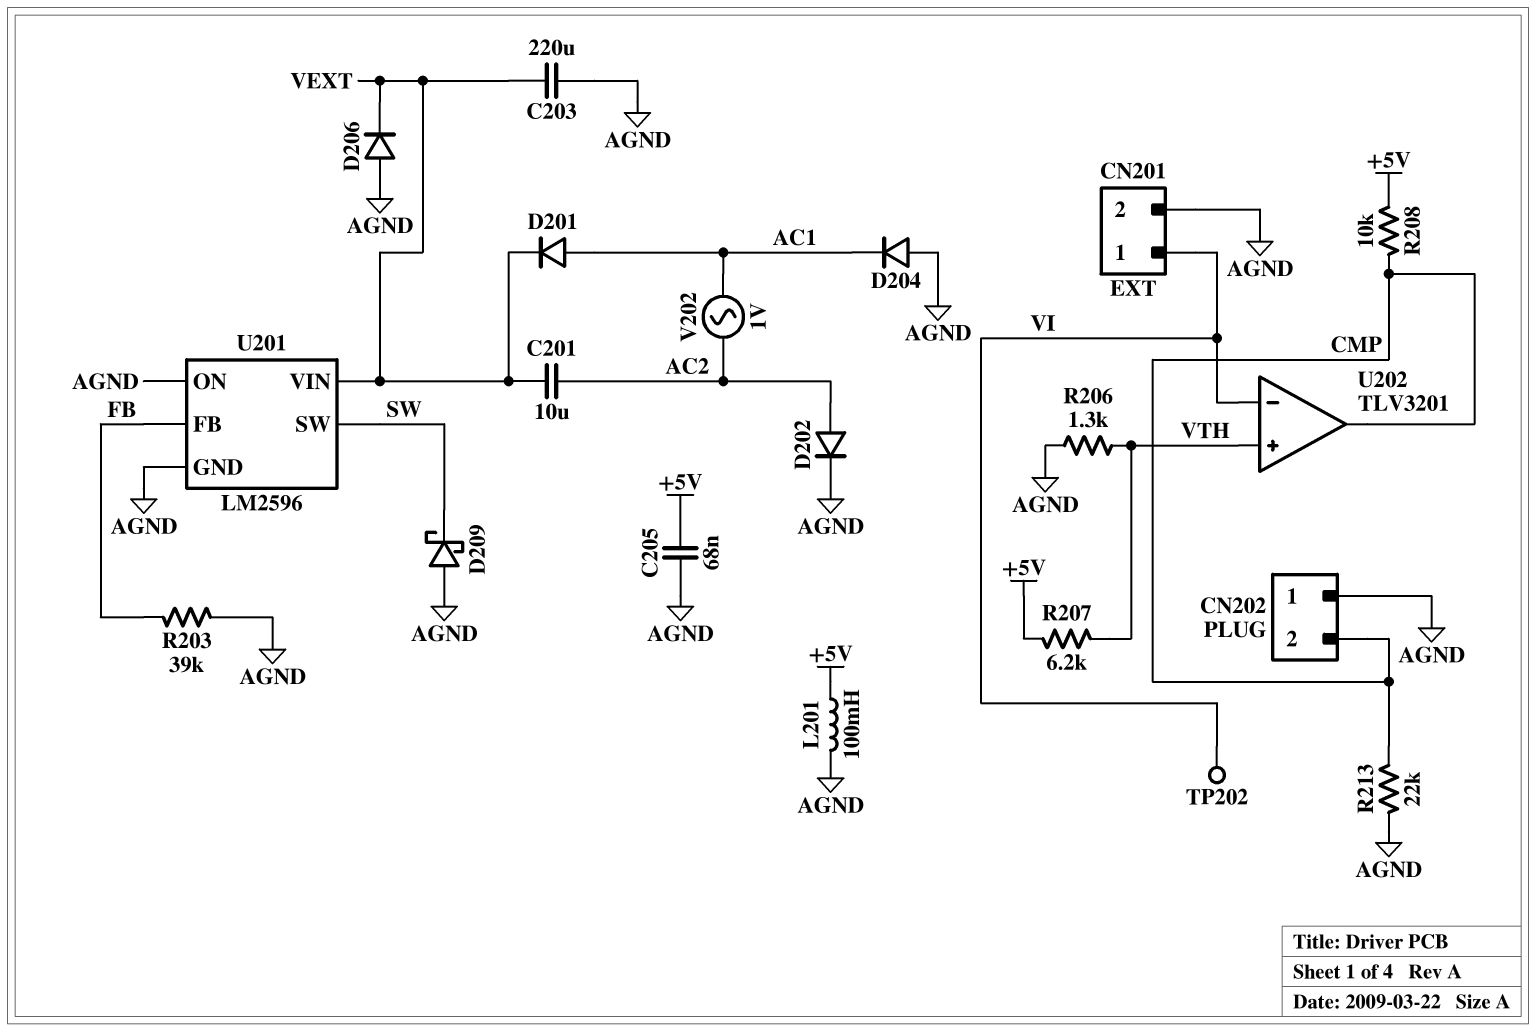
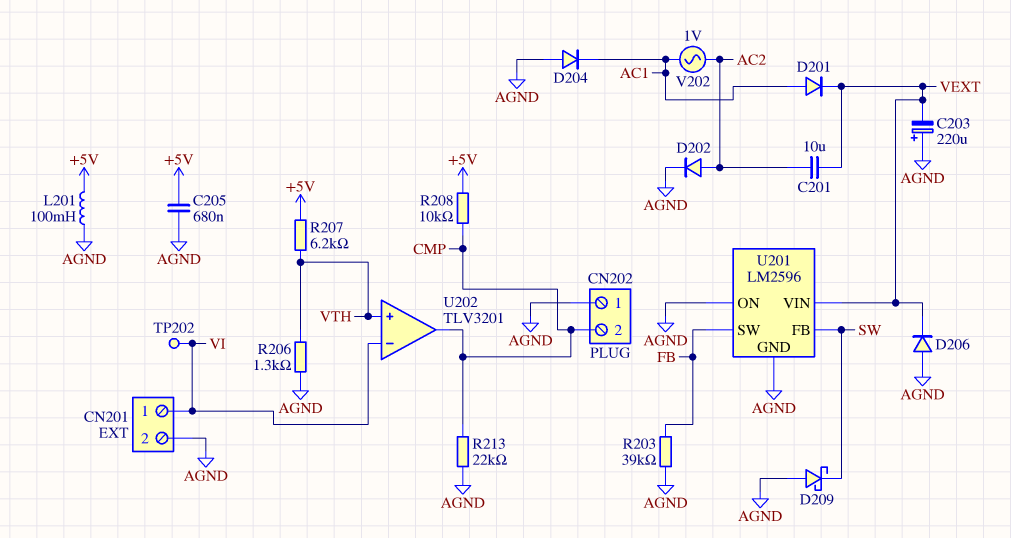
C203: 220uF (AGND, VEXT) -> 220uF (plus AGND, minus VEXT)
C205: 68nF (+5V, AGND) -> 680nF (+5V, AGND)
U201 pin FB: FB -> SW
U201 pin SW: SW -> FB

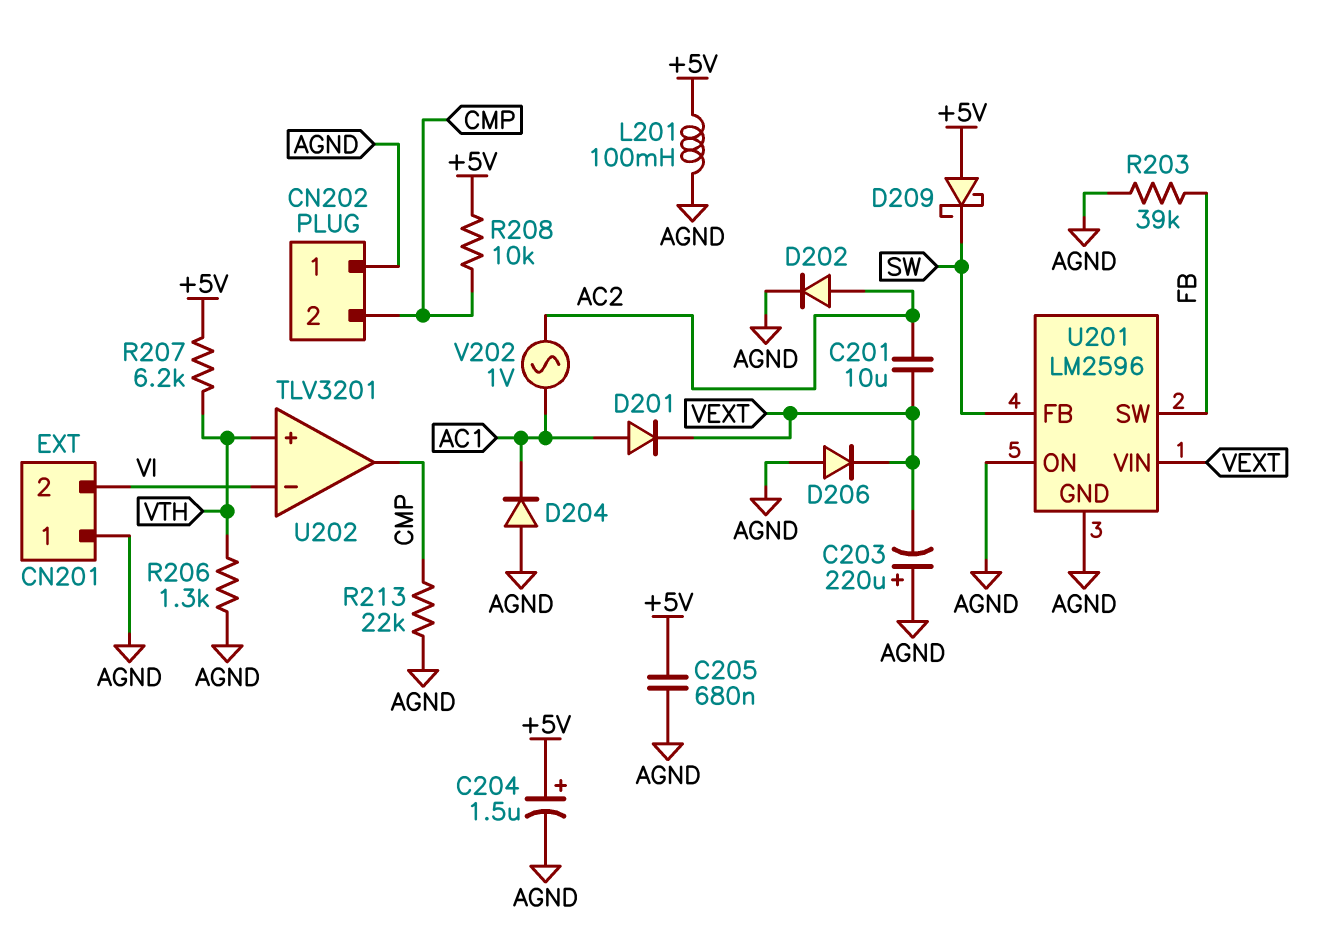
C204: none -> 1.5uF (plus +5V, minus AGND)
CN201 pin 1: VI -> AGND
CN201 pin 2: AGND -> VI
D209: schottky (A AGND, K SW) -> schottky (A +5V, K SW)
TP202: test point (VI) -> none

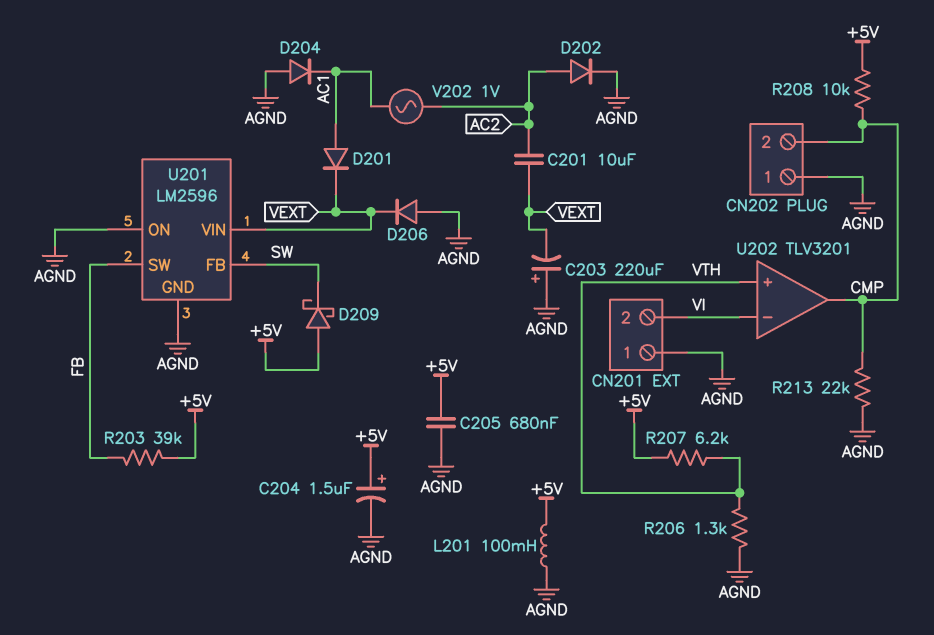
R203: 39k (AGND, FB) -> 39k (+5V, FB)

